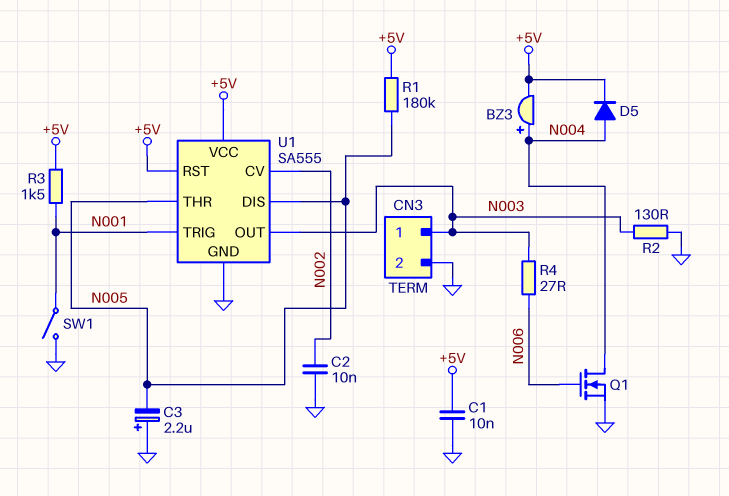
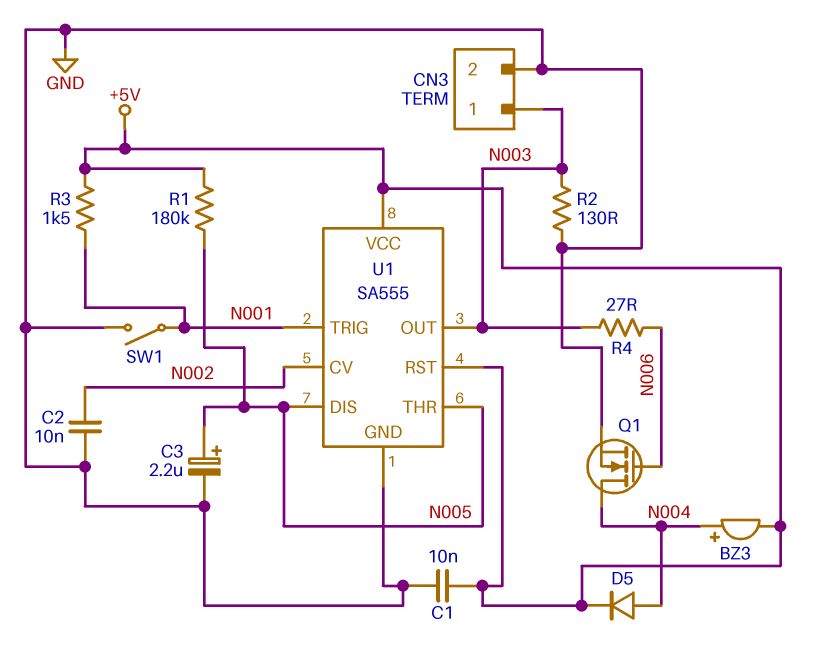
C3: 2.2uF (plus GND, minus N005) -> 2.2uF (plus N005, minus GND)

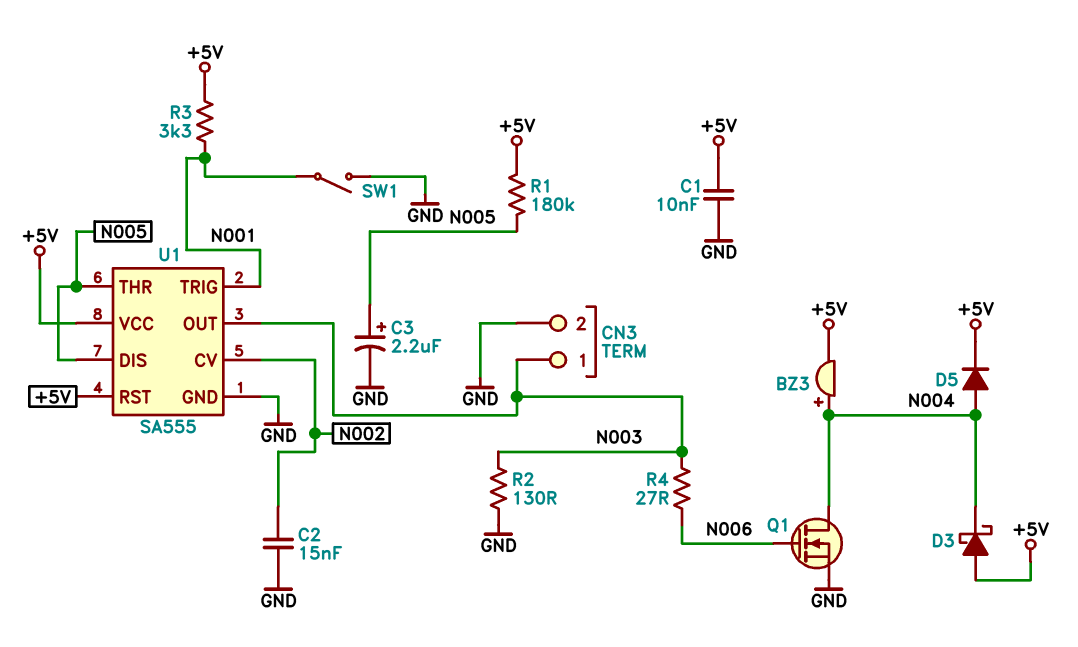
C2: 10nF (GND, N002) -> 15nF (GND, N002)
D3: none -> schottky (A +5V, K N004)
R3: 1.5k (+5V, N001) -> 3.3k (+5V, N001)

